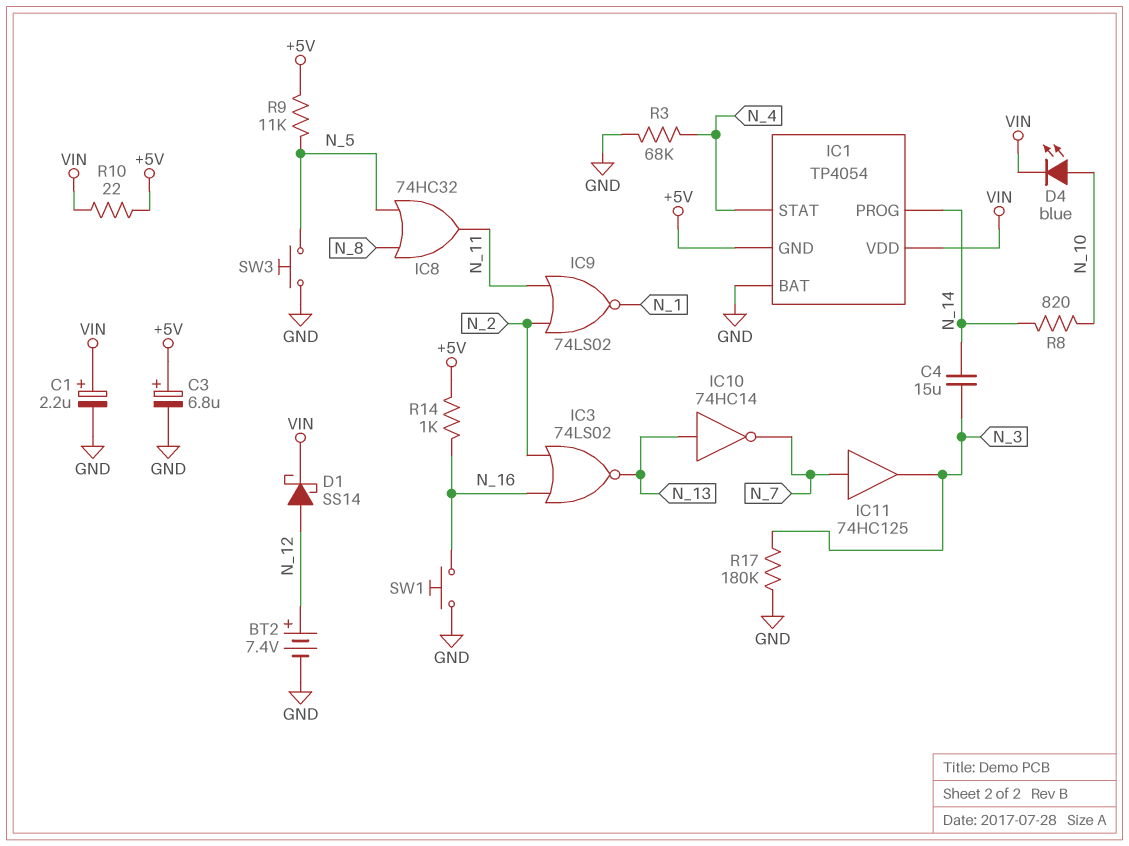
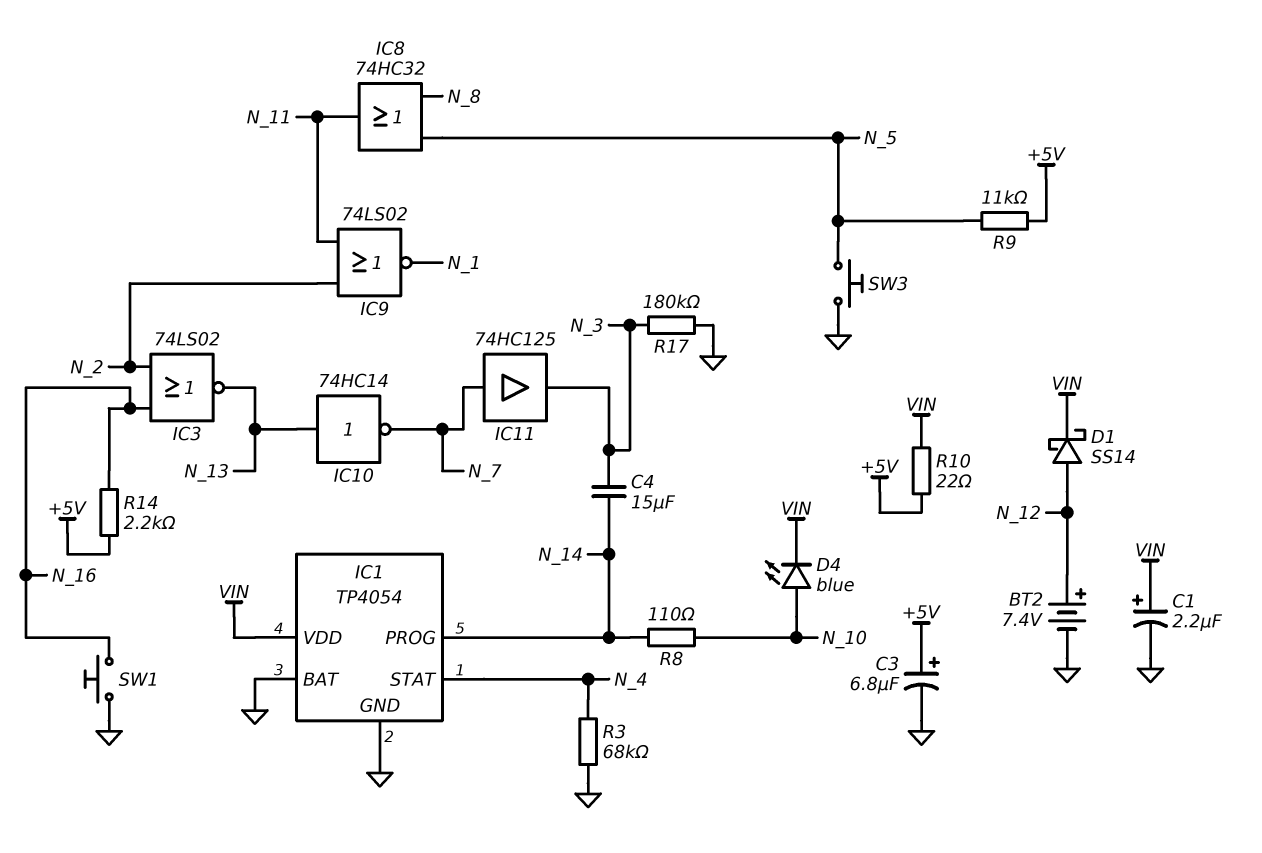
IC1 pin GND: +5V -> GND
R8: 820 (N_10, N_14) -> 110 (N_10, N_14)
R14: 1k (+5V, N_16) -> 2.2k (+5V, N_16)

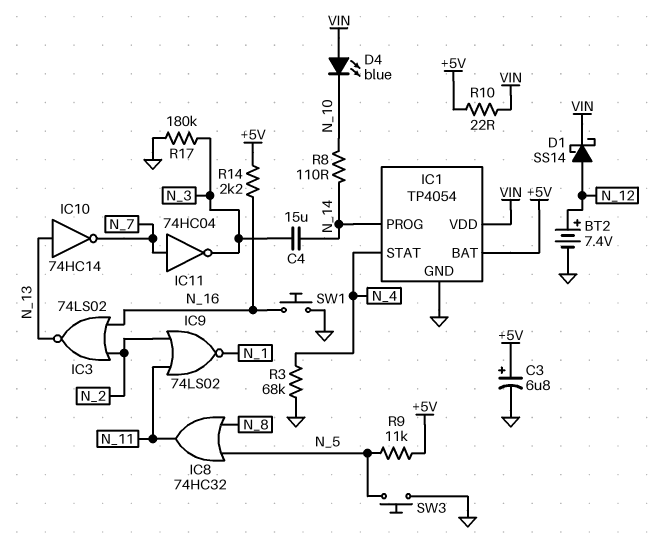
C1: 2.2uF (plus VIN, minus GND) -> none
D4: LED blue (A N_10, K VIN) -> LED blue (A VIN, K N_10)
IC1 pin BAT: GND -> +5V
IC11: buffer 74HC125 (in N_7, out N_3) -> NOT 74HC04 (in N_7, out N_3)

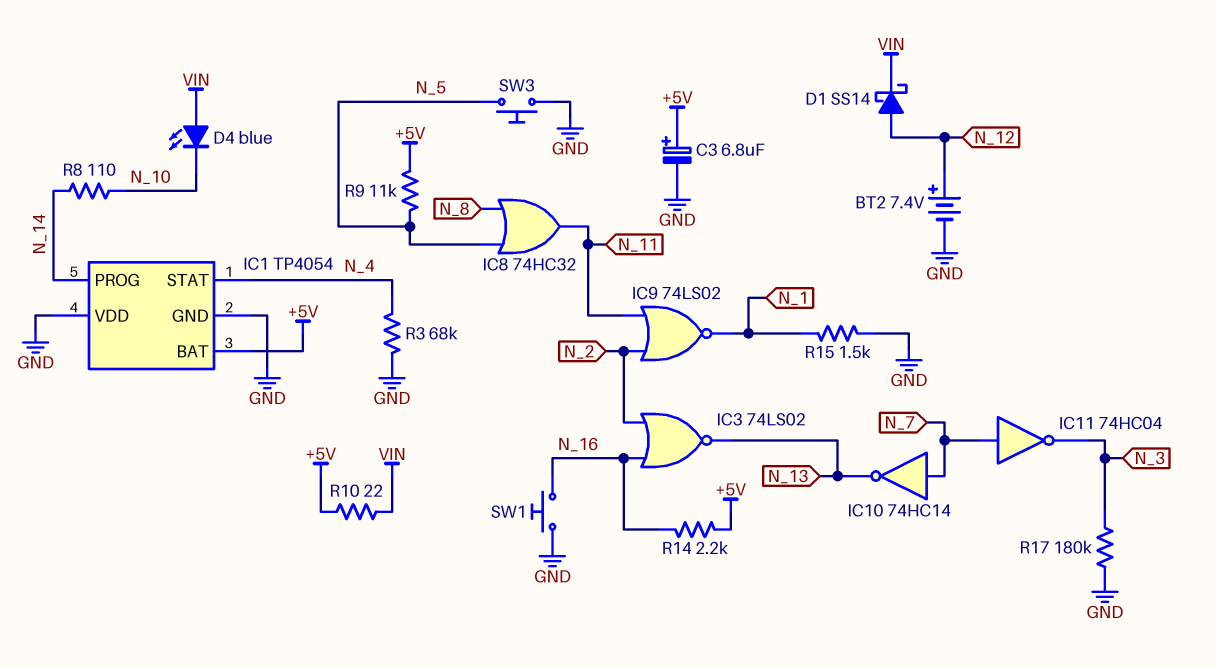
C4: 15uF (N_3, N_14) -> none
IC1 pin VDD: VIN -> GND
IC10: NOT 74HC14 (in N_13, out N_7) -> NOT 74HC14 (in N_7, out N_13)
R15: none -> 1.5k (GND, N_1)

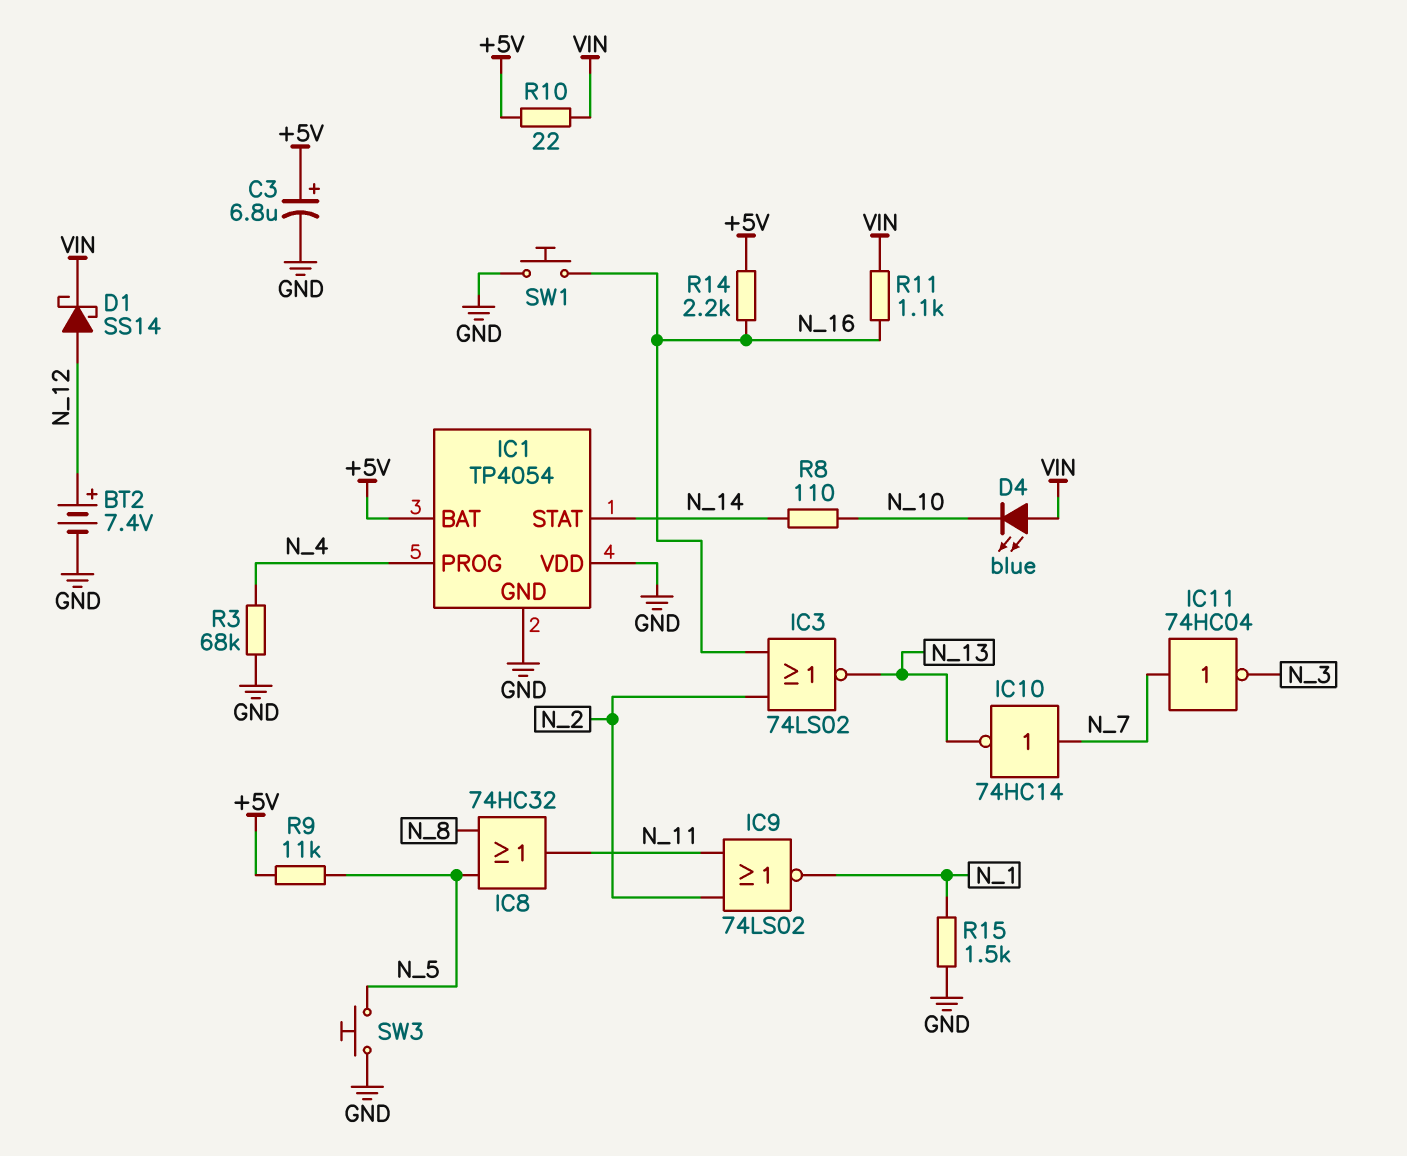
IC1 pin PROG: N_14 -> N_4
IC1 pin STAT: N_4 -> N_14
R11: none -> 1.1k (N_16, VIN)
R17: 180k (GND, N_3) -> none

